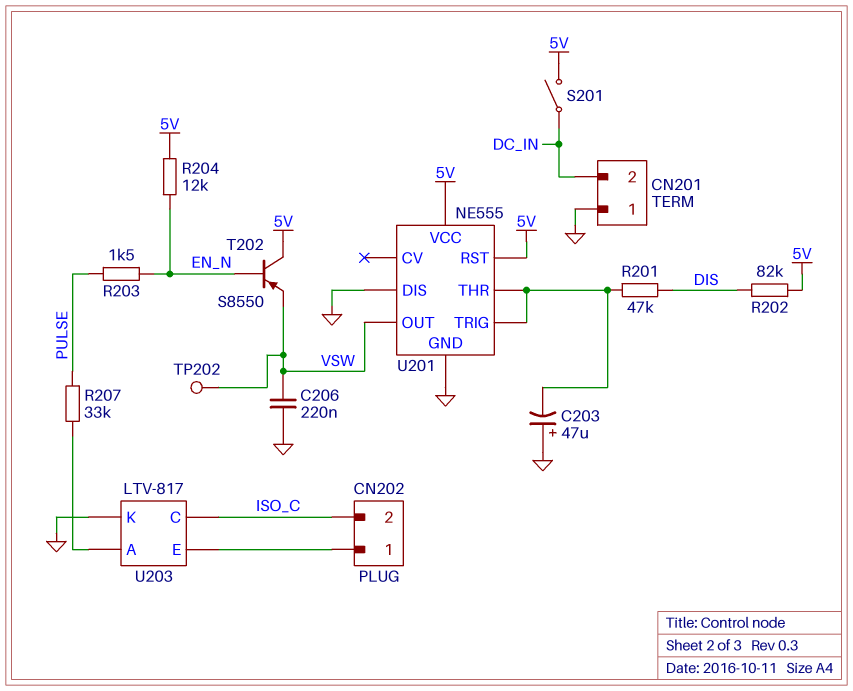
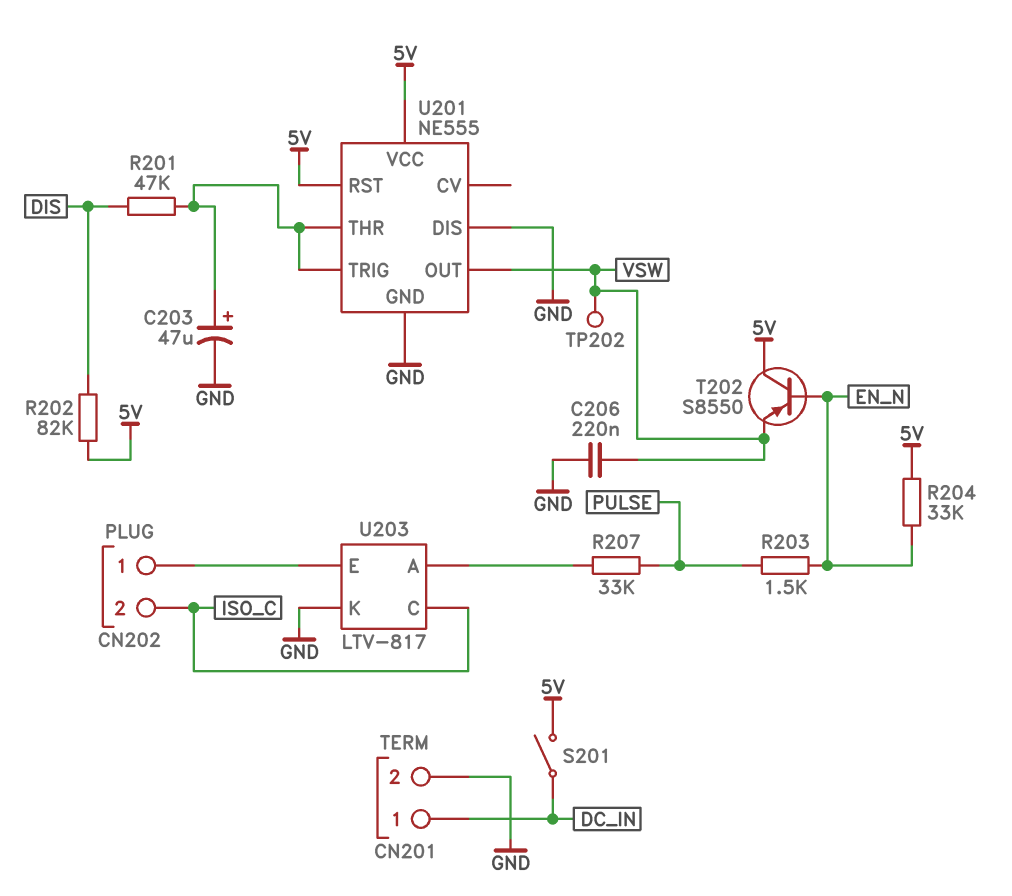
C203: 47uF (plus GND, minus U201/THR) -> 47uF (plus U201/THR, minus GND)
CN201 pin 1: GND -> DC_IN
CN201 pin 2: DC_IN -> GND
R204: 12k (5V, EN_N) -> 33k (5V, EN_N)

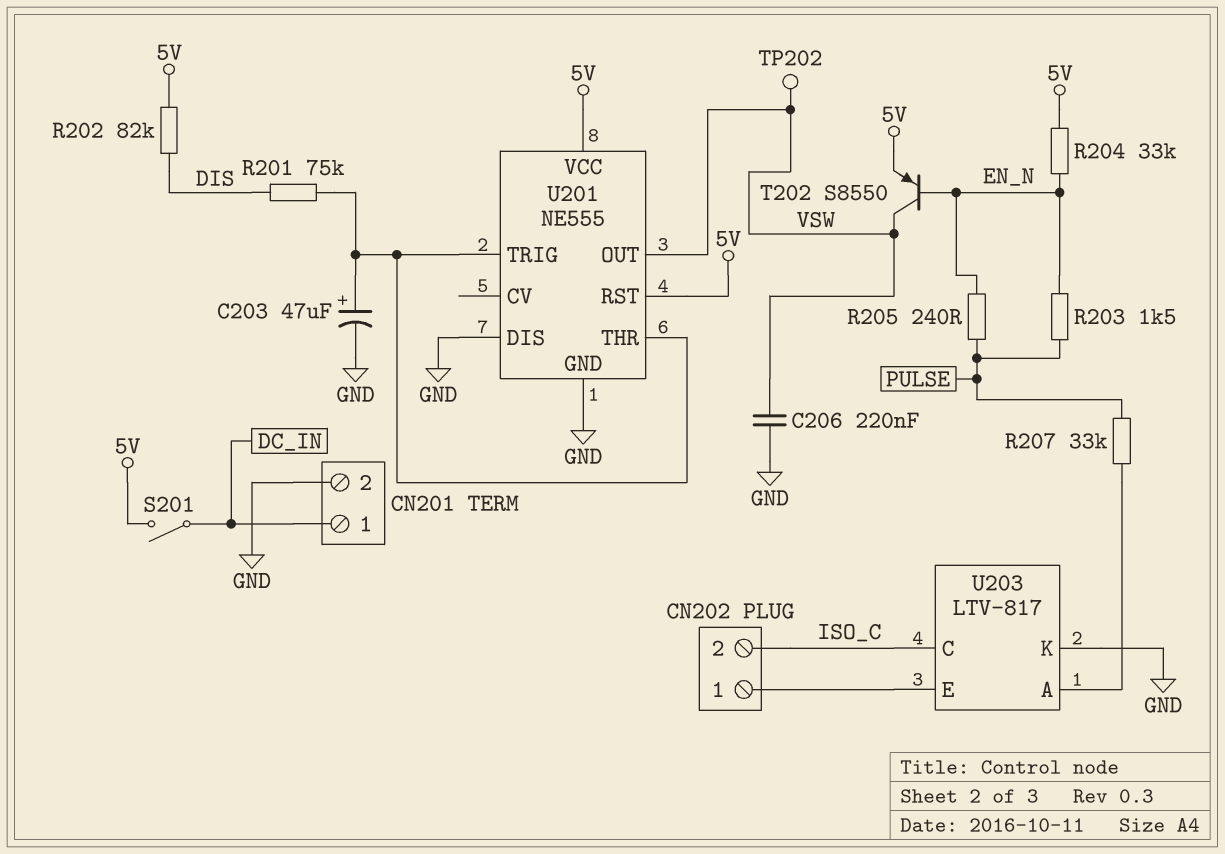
R201: 47k (DIS, U201/THR) -> 75k (DIS, U201/THR)
R205: none -> 240 (EN_N, PULSE)
T202: PNP S8550 (B EN_N, C 5V, E VSW) -> PNP S8550 (B EN_N, C VSW, E 5V)

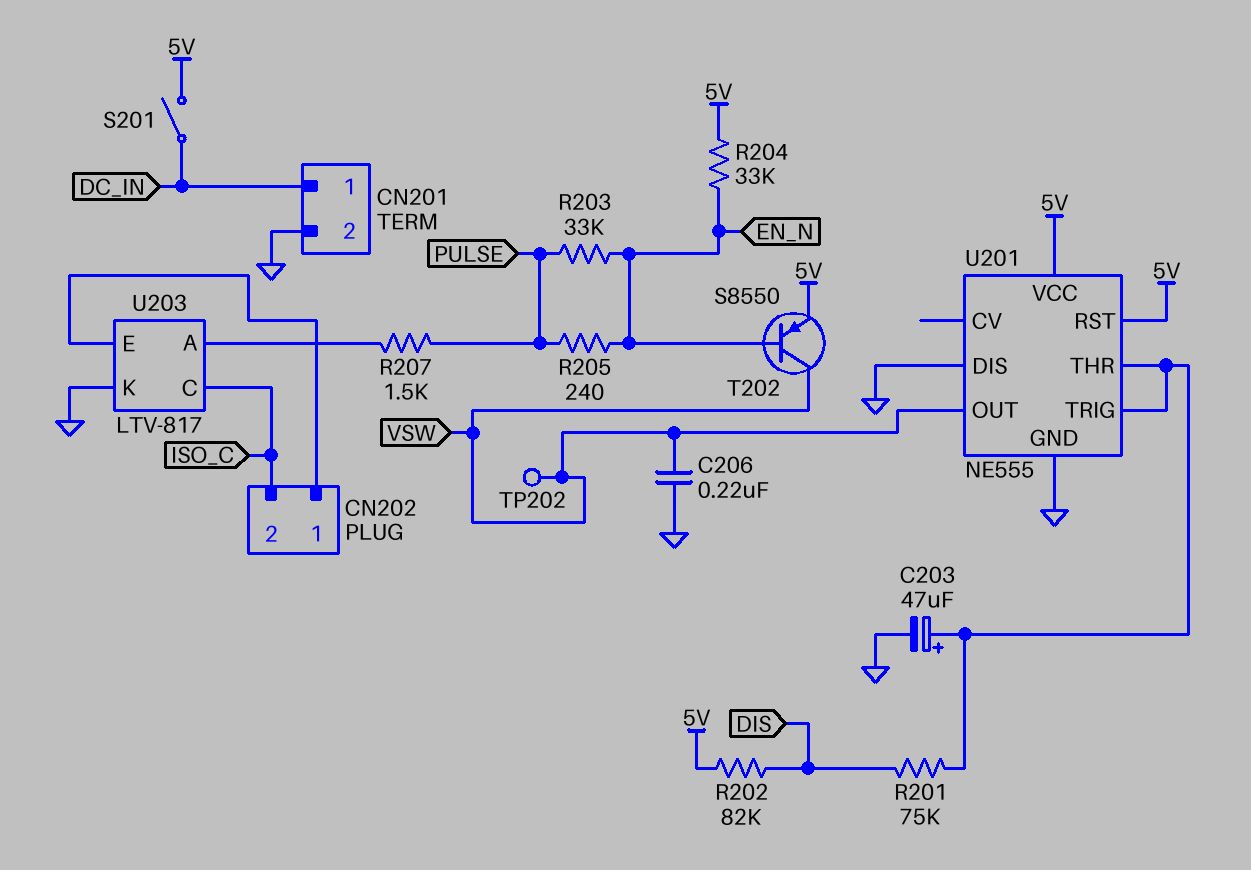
R203: 1.5k (EN_N, PULSE) -> 33k (EN_N, PULSE)
R207: 33k (PULSE, U203/A) -> 1.5k (PULSE, U203/A)

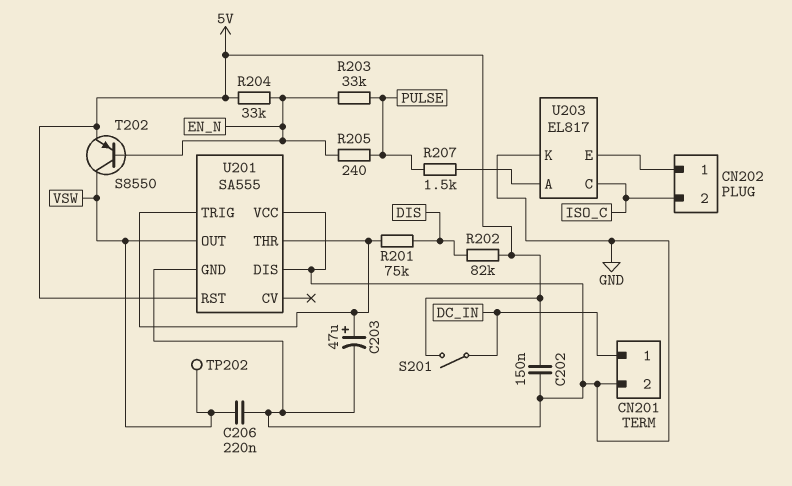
C202: none -> 150nF (5V, GND)
U201: NE555 -> SA555
U201 pin VCC: 5V -> GND
U203: LTV-817 -> EL817

